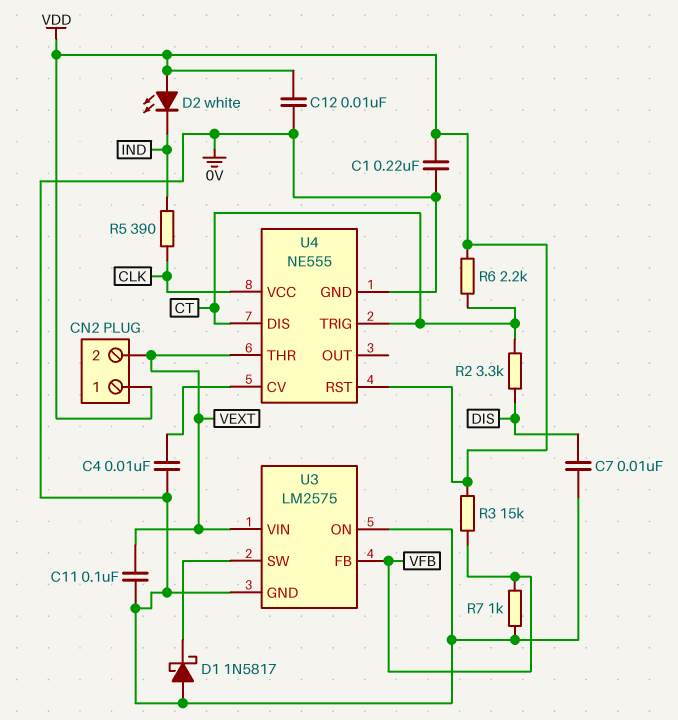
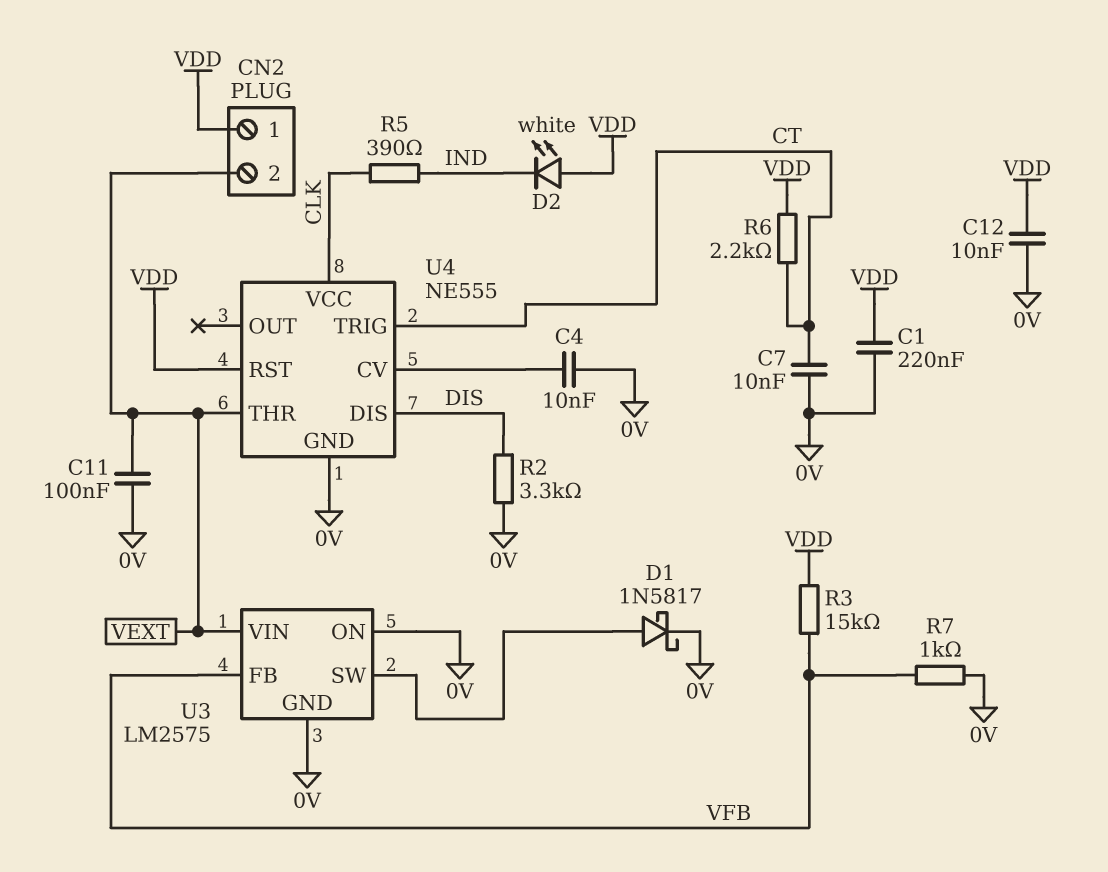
C7: 10nF (0V, DIS) -> 10nF (0V, CT)
D1: schottky 1N5817 (A 0V, K U3/SW) -> schottky 1N5817 (A U3/SW, K 0V)
R2: 3.3k (CT, DIS) -> 3.3k (0V, DIS)
U4 pin DIS: CT -> DIS

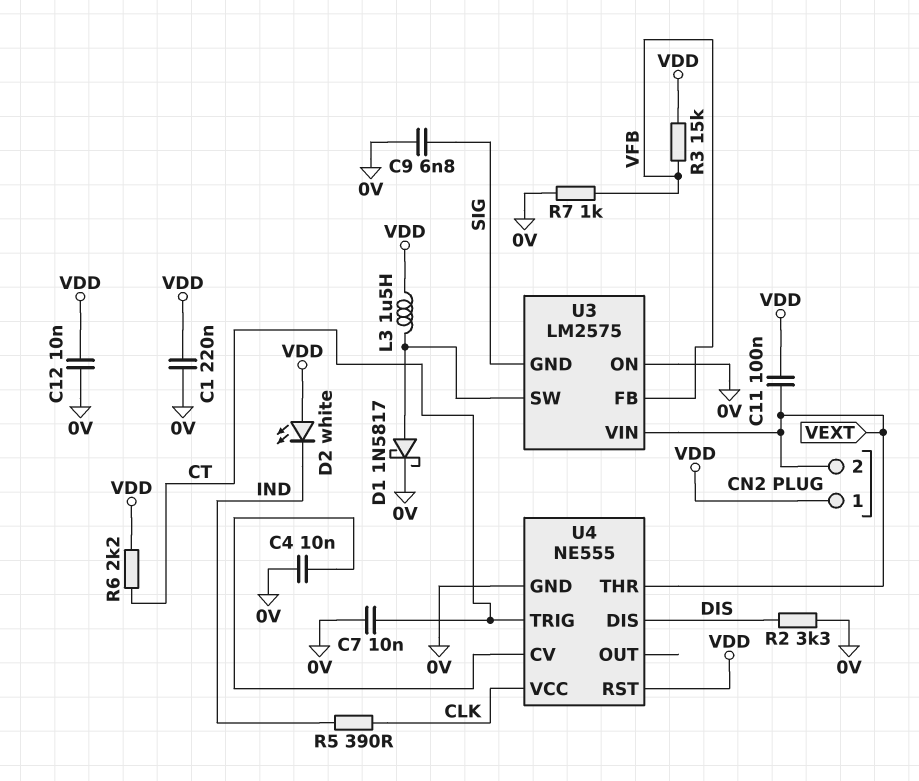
C9: none -> 6.8nF (0V, SIG)
C11: 100nF (0V, VEXT) -> 100nF (VDD, VEXT)
L3: none -> 1.5uH (U3/SW, VDD)
U3 pin GND: 0V -> SIG

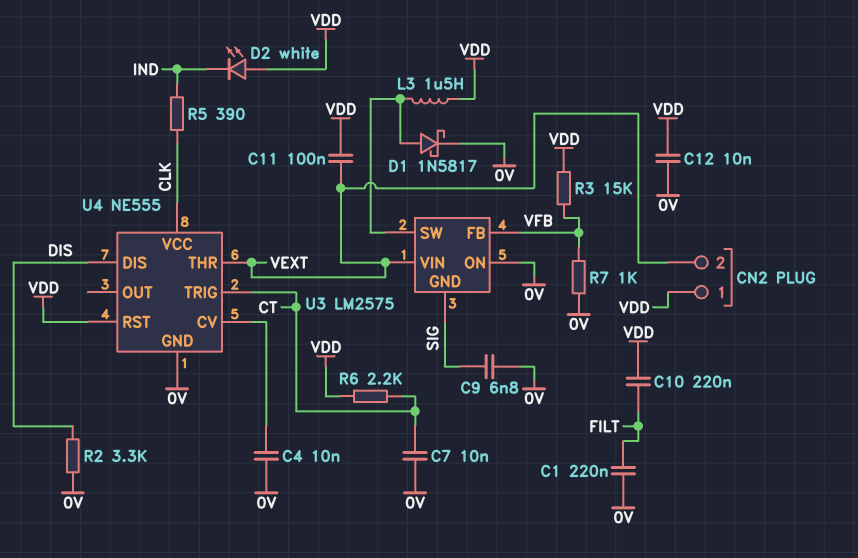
C1: 220nF (0V, VDD) -> 220nF (0V, FILT)
C10: none -> 220nF (FILT, VDD)

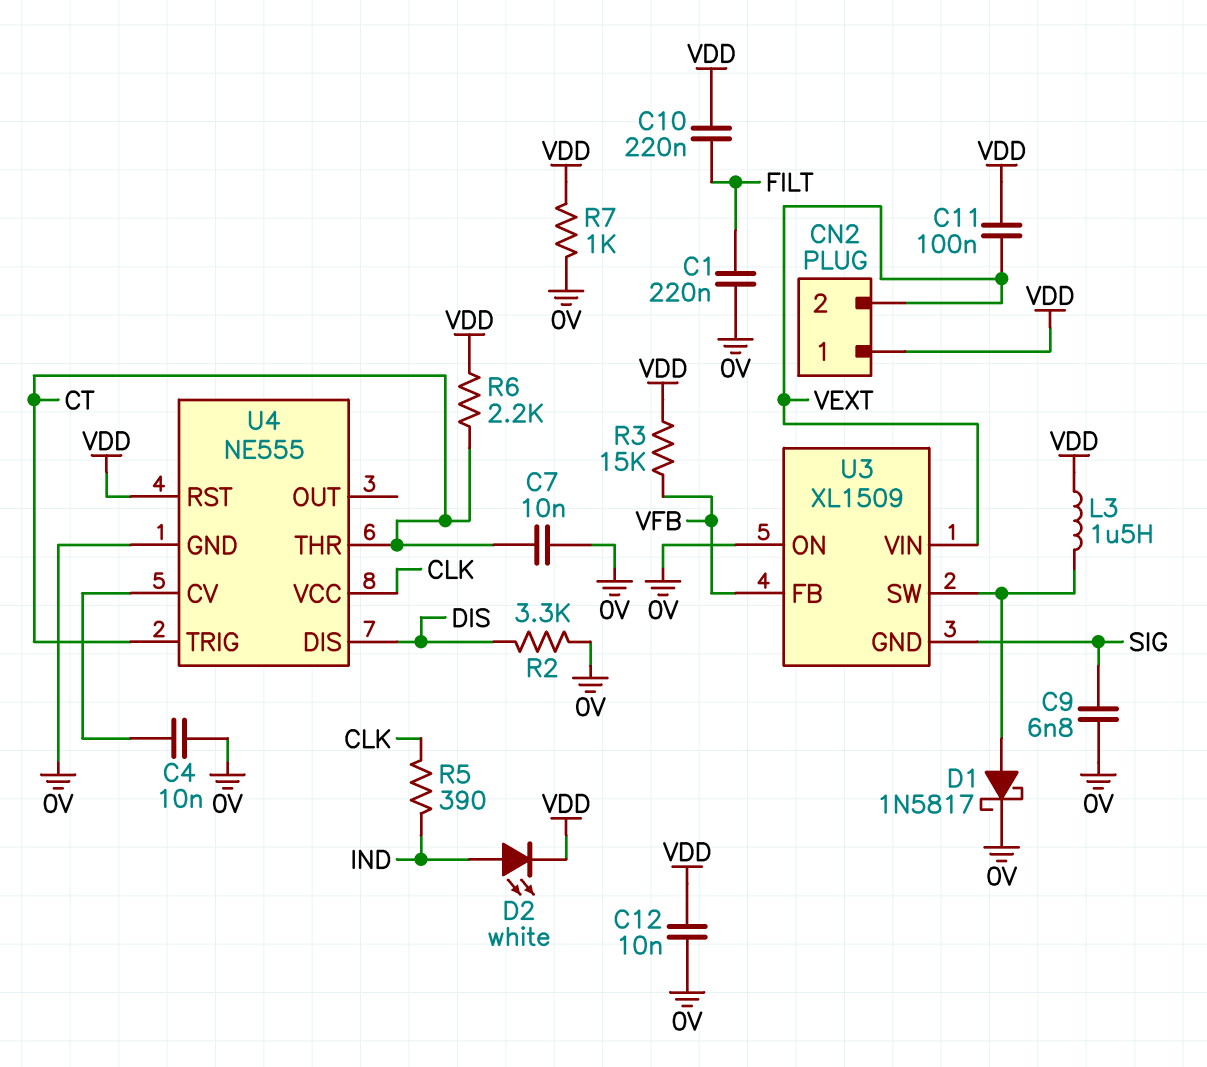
D2: LED white (A VDD, K IND) -> LED white (A IND, K VDD)
R7: 1k (0V, VFB) -> 1k (0V, VDD)
U3: LM2575 -> XL1509
U4 pin THR: VEXT -> CT

